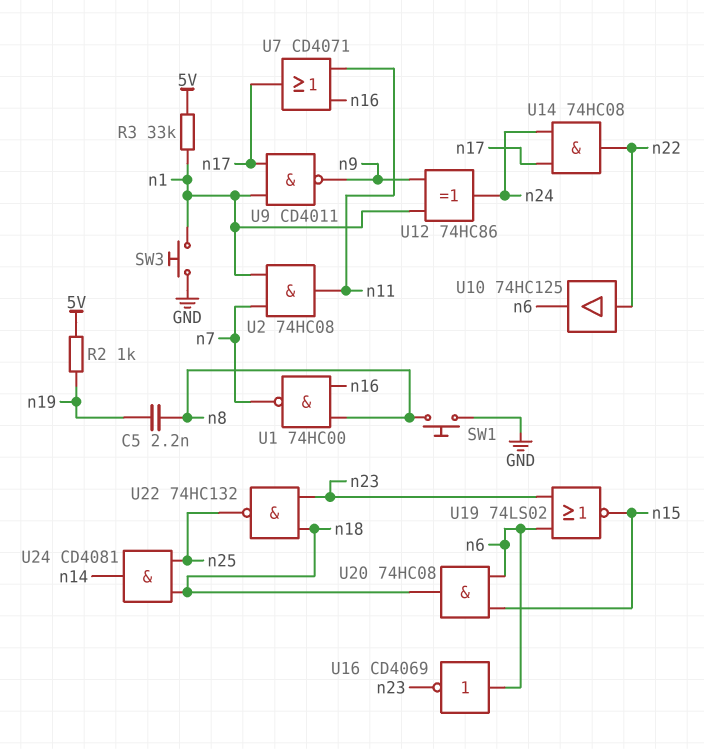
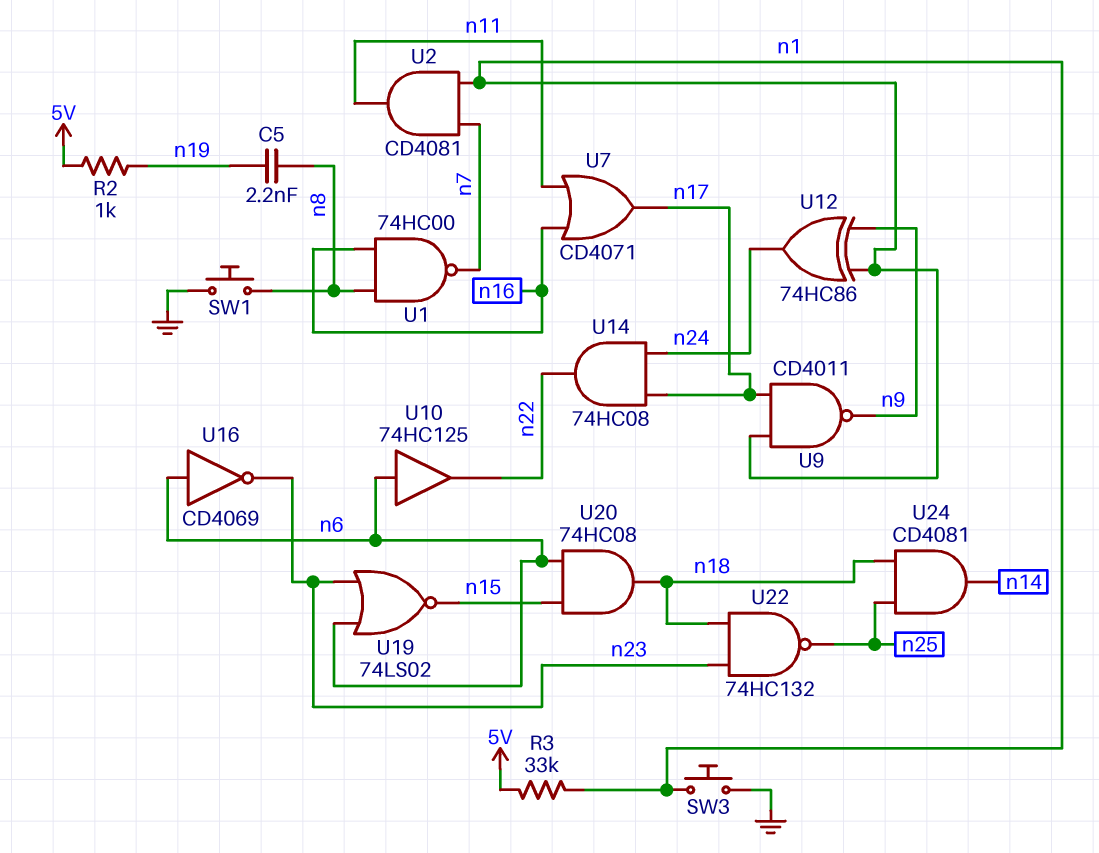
U2: AND 74HC08 (in n1, in n7, out n11) -> AND CD4081 (in n1, in n7, out n11)
U10: buffer 74HC125 (in n22, out n6) -> buffer 74HC125 (in n6, out n22)

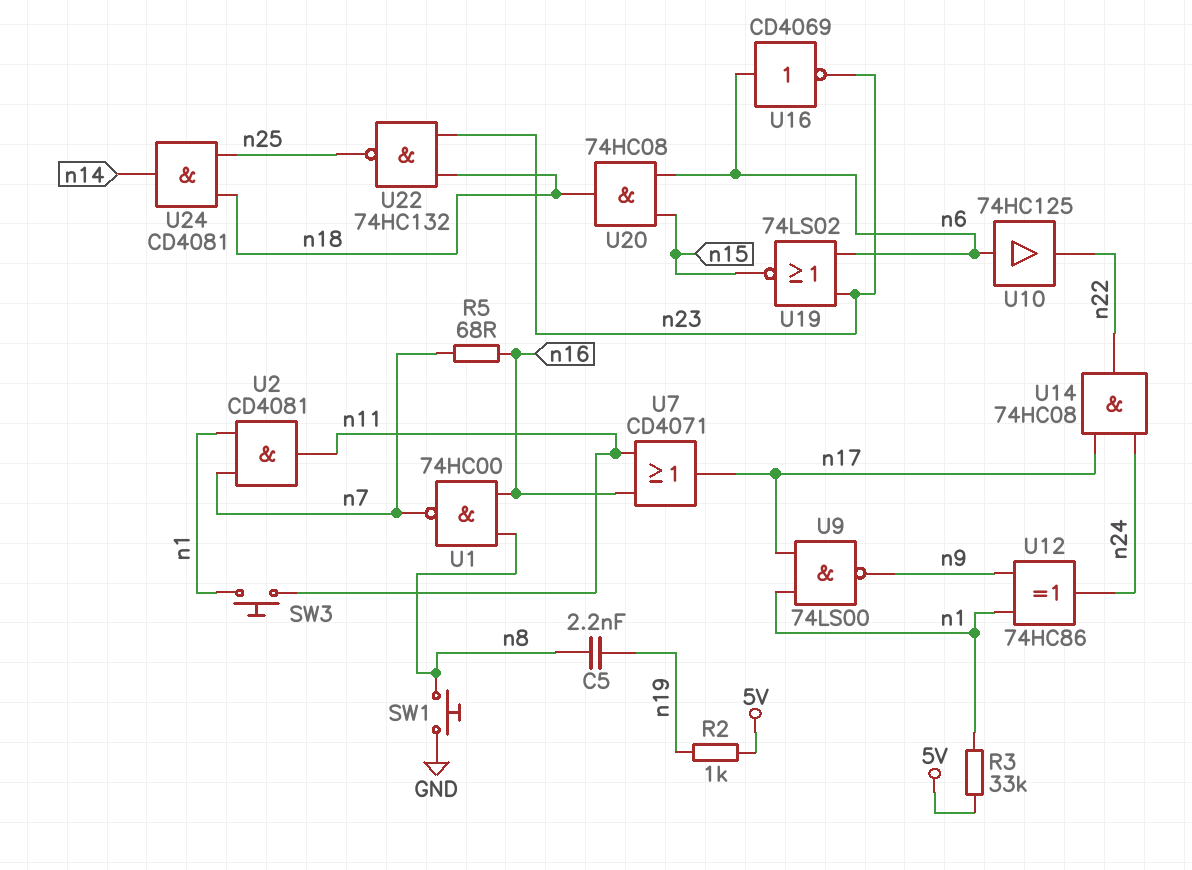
R5: none -> 68 (n7, n16)
SW3: button (GND, n1) -> button (n1, n11)
U9: NAND CD4011 (in n1, in n17, out n9) -> NAND 74LS00 (in n1, in n17, out n9)

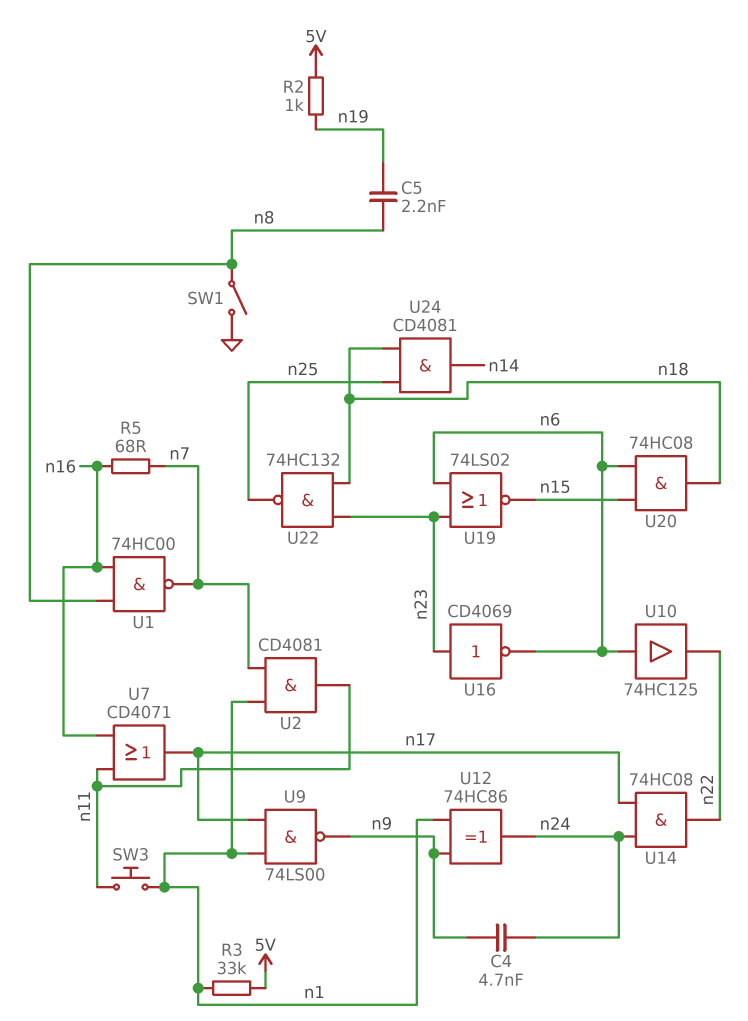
C4: none -> 4.7nF (n9, n24)
SW1: button (GND, n8) -> switch (GND, n8)
U16: NOT CD4069 (in n6, out n23) -> NOT CD4069 (in n23, out n6)

